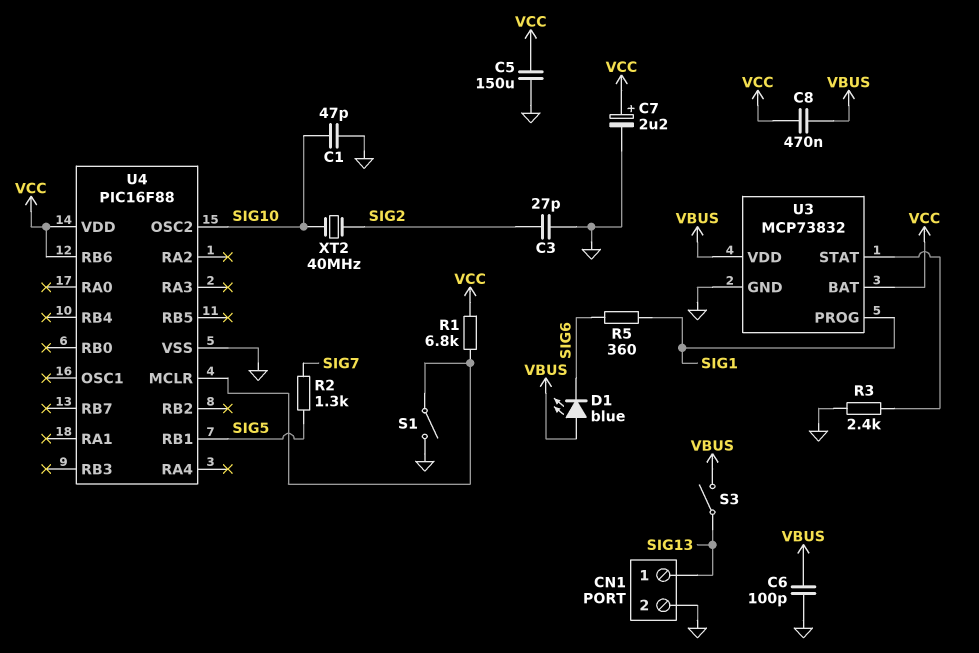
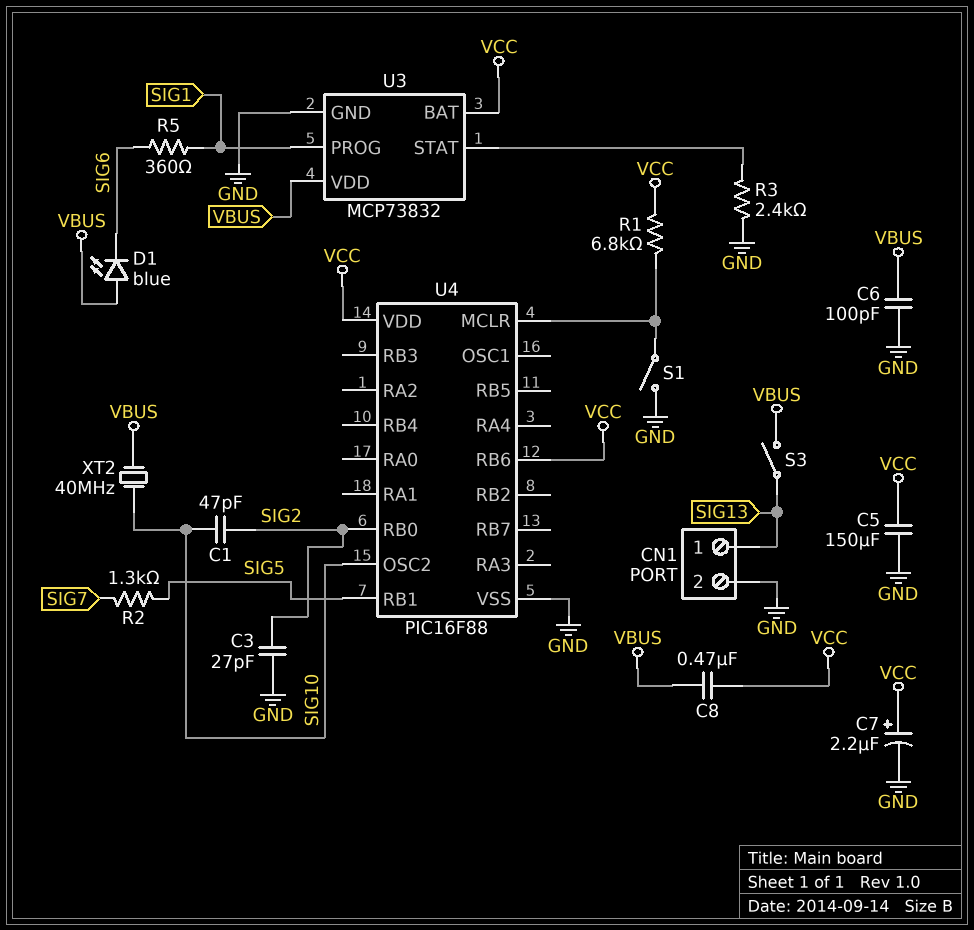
C1: 47pF (GND, SIG10) -> 47pF (SIG2, SIG10)
U4 pin RB0: none -> SIG2
XT2: 40MHz (SIG2, SIG10) -> 40MHz (SIG10, VBUS)

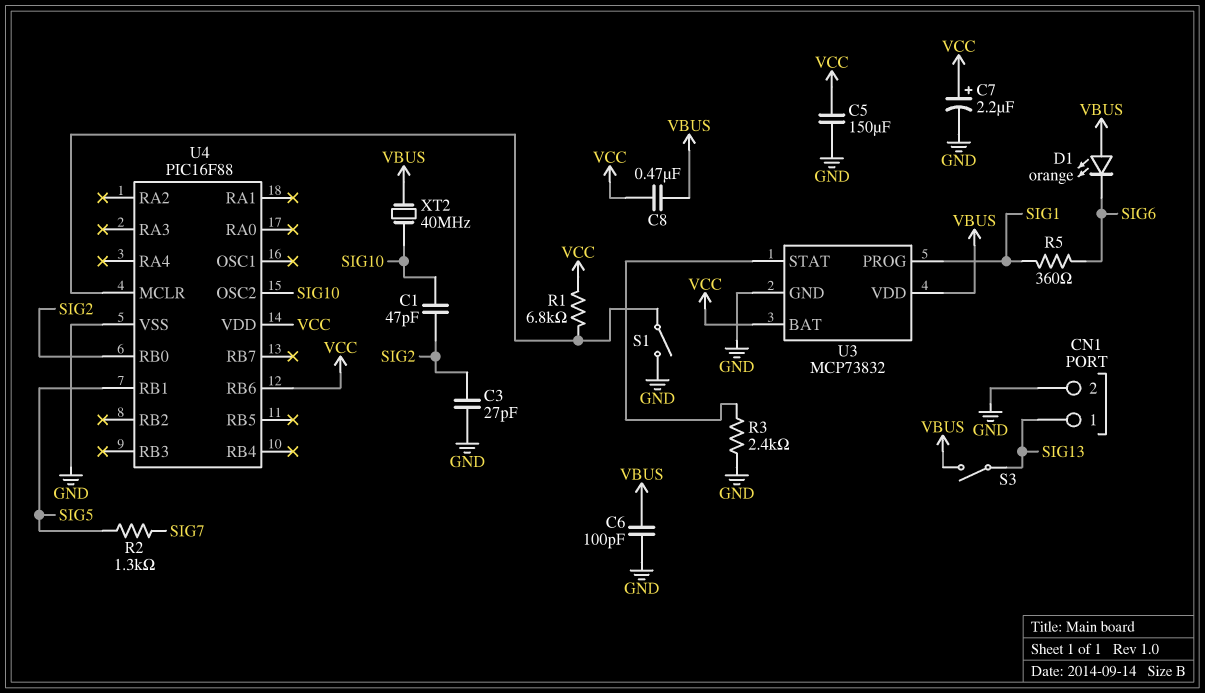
D1: LED blue (A VBUS, K SIG6) -> LED orange (A VBUS, K SIG6)

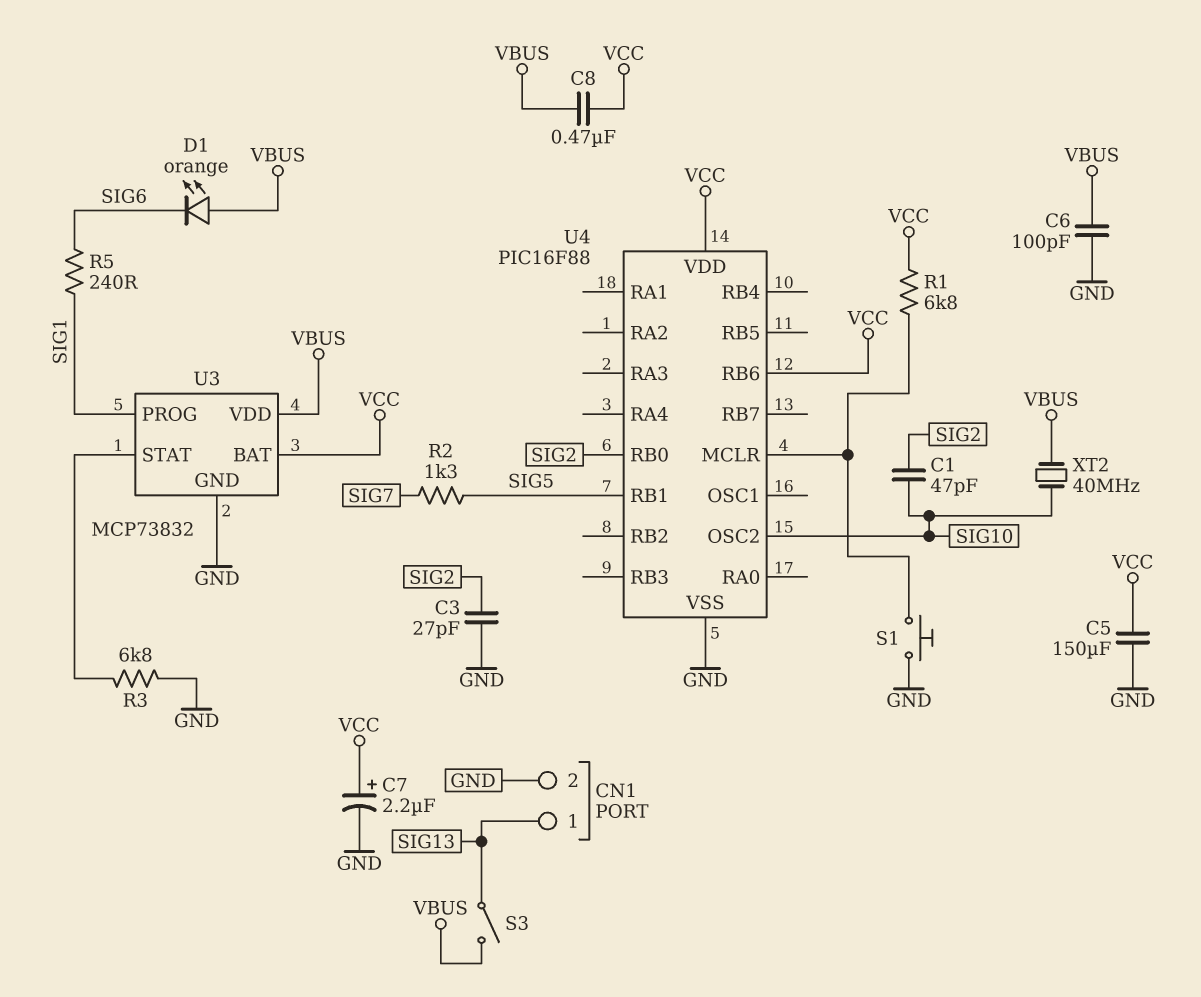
R3: 2.4k (GND, U3/STAT) -> 6.8k (GND, U3/STAT)
R5: 360 (SIG1, SIG6) -> 240 (SIG1, SIG6)
S1: switch (GND, U4/MCLR) -> button (GND, U4/MCLR)

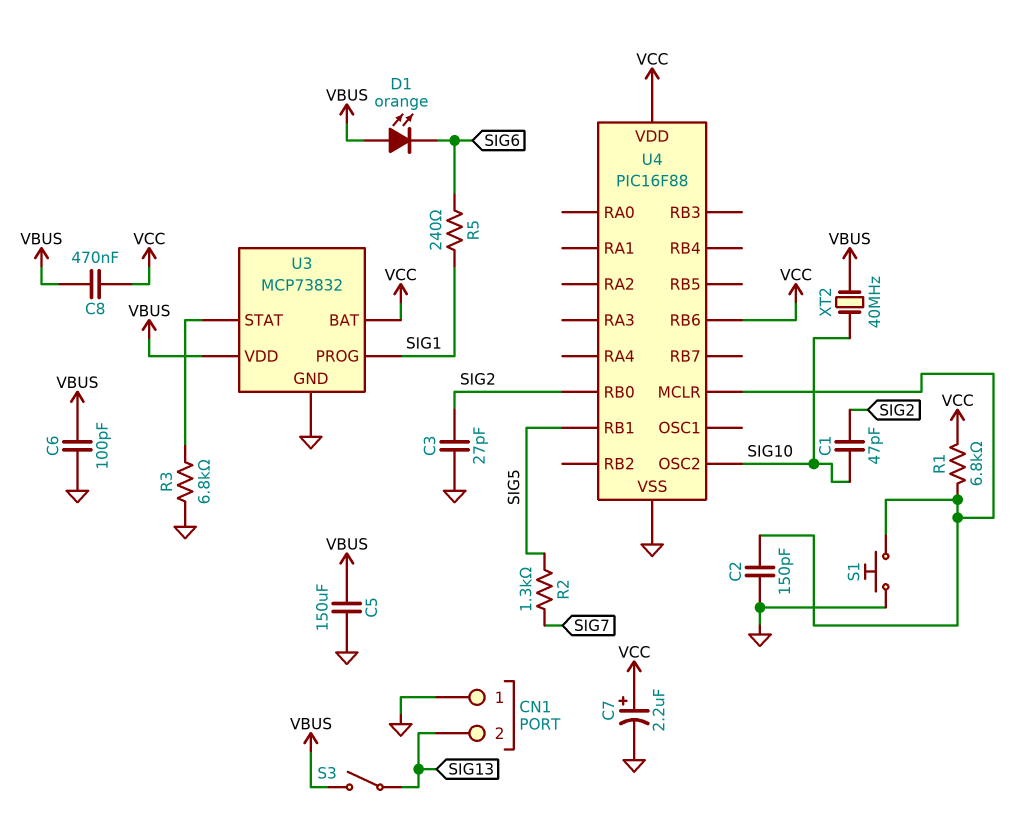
C2: none -> 150pF (GND, U4/MCLR)
C5: 150uF (GND, VCC) -> 150uF (GND, VBUS)
CN1 pin 1: SIG13 -> GND
CN1 pin 2: GND -> SIG13

